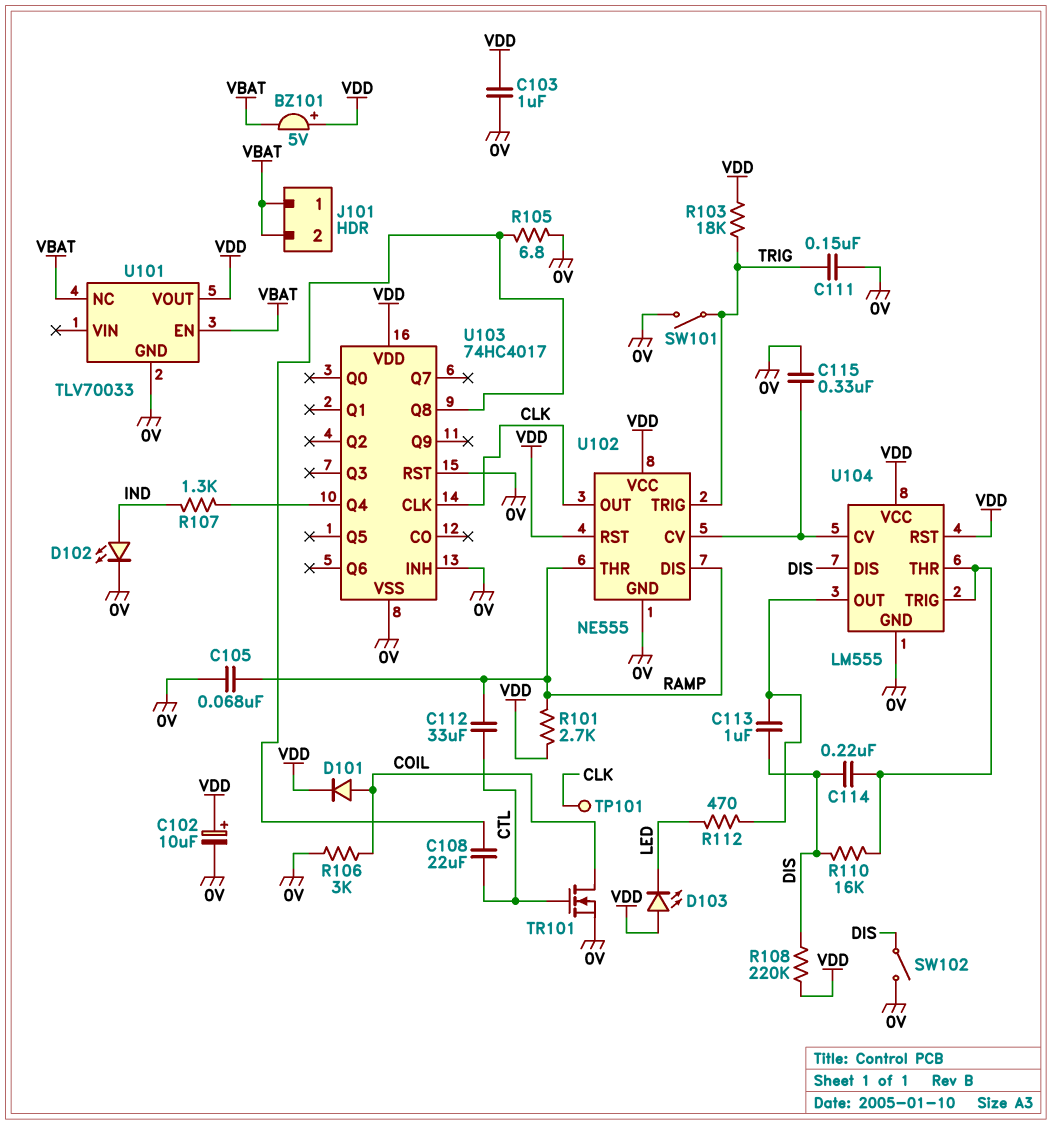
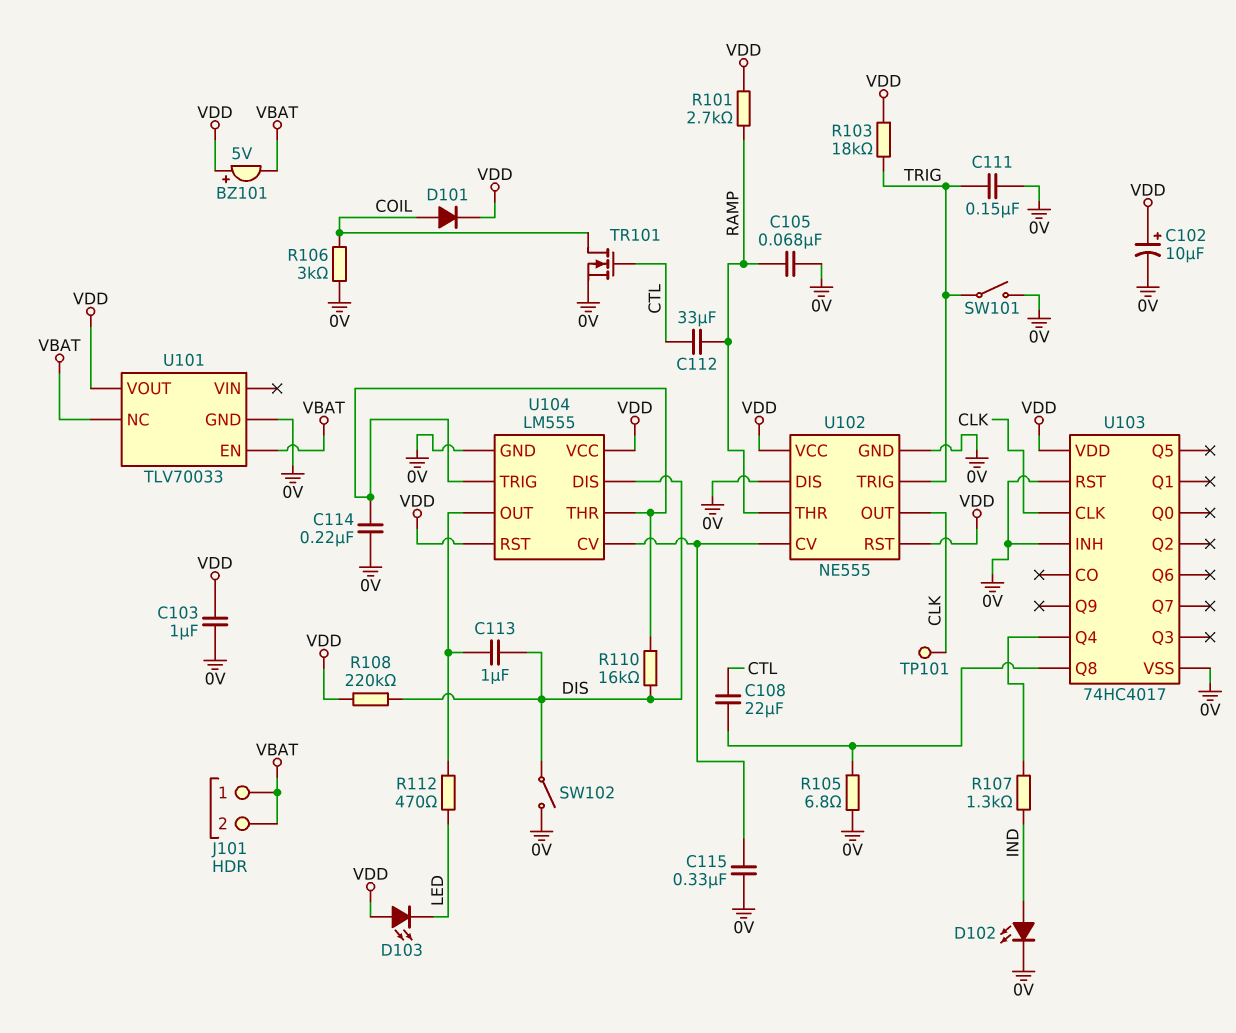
C114: 220nF (DIS, U104/THR) -> 220nF (0V, U104/THR)
U102 pin DIS: RAMP -> 0V

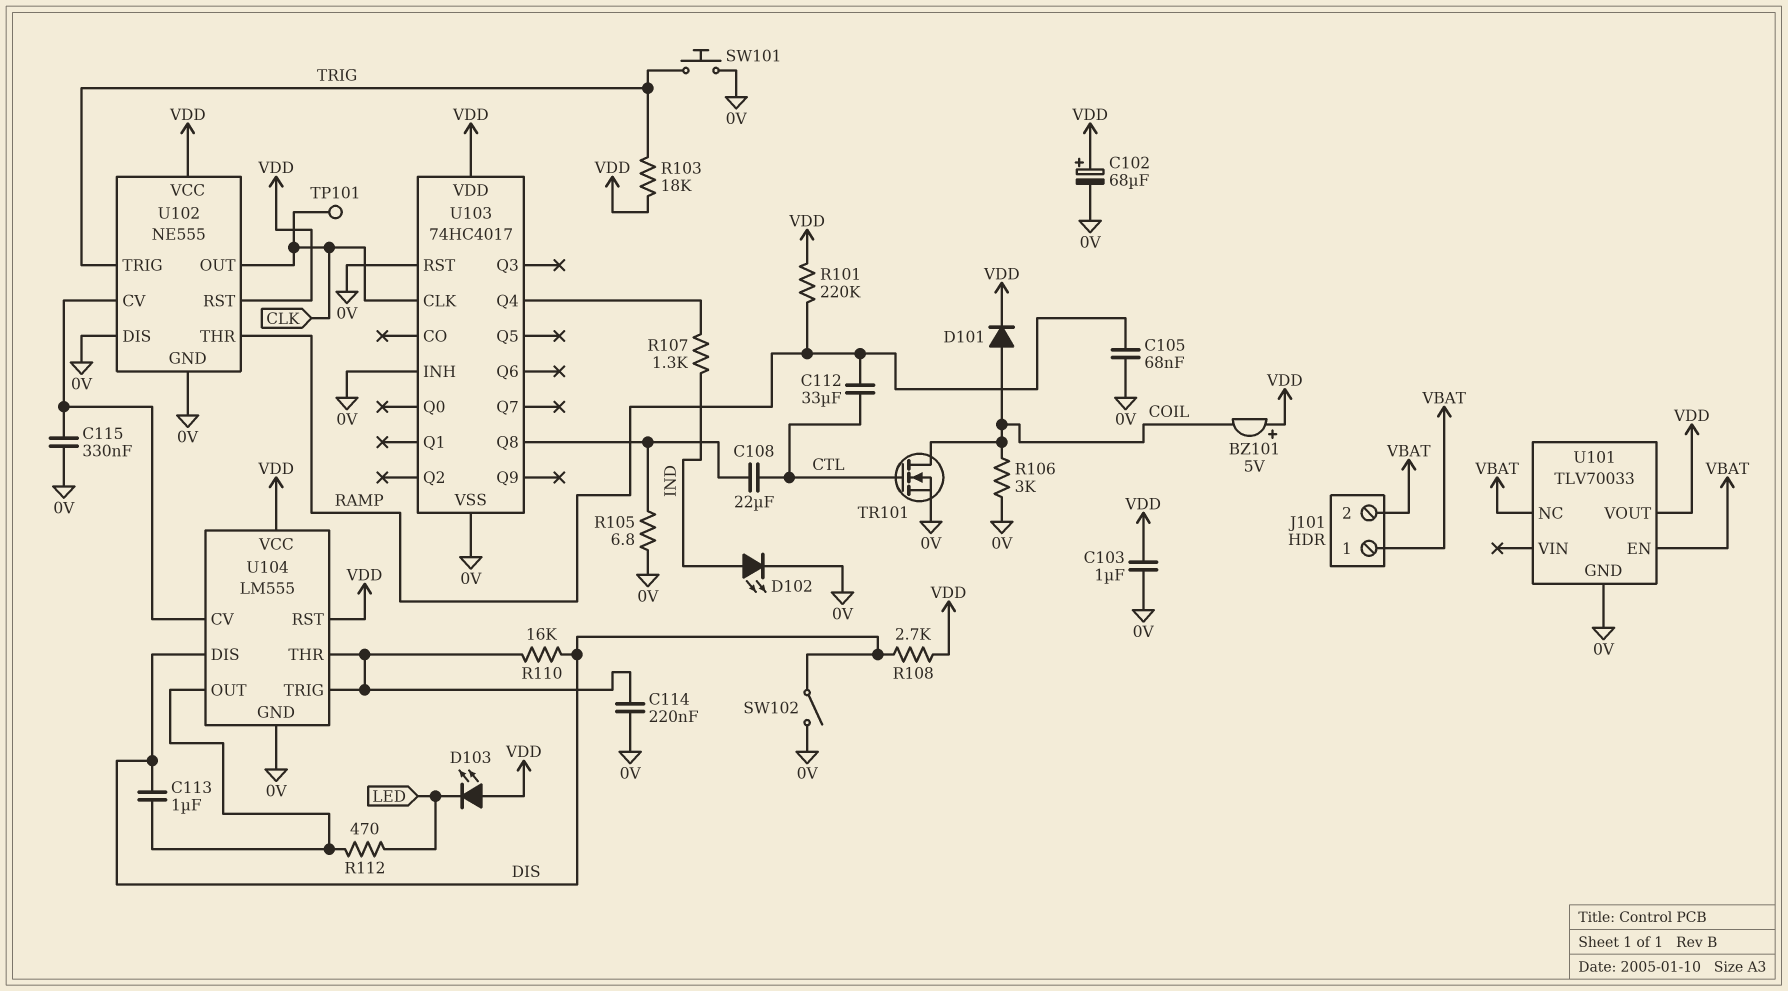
BZ101: buzzer 5V (plus VDD, minus VBAT) -> buzzer 5V (plus VDD, minus COIL)
C102: 10uF (plus VDD, minus 0V) -> 68uF (plus VDD, minus 0V)
C111: 150nF (0V, TRIG) -> none
R101: 2.7k (RAMP, VDD) -> 220k (RAMP, VDD)
R108: 220k (DIS, VDD) -> 2.7k (DIS, VDD)
SW101: switch (0V, TRIG) -> button (0V, TRIG)

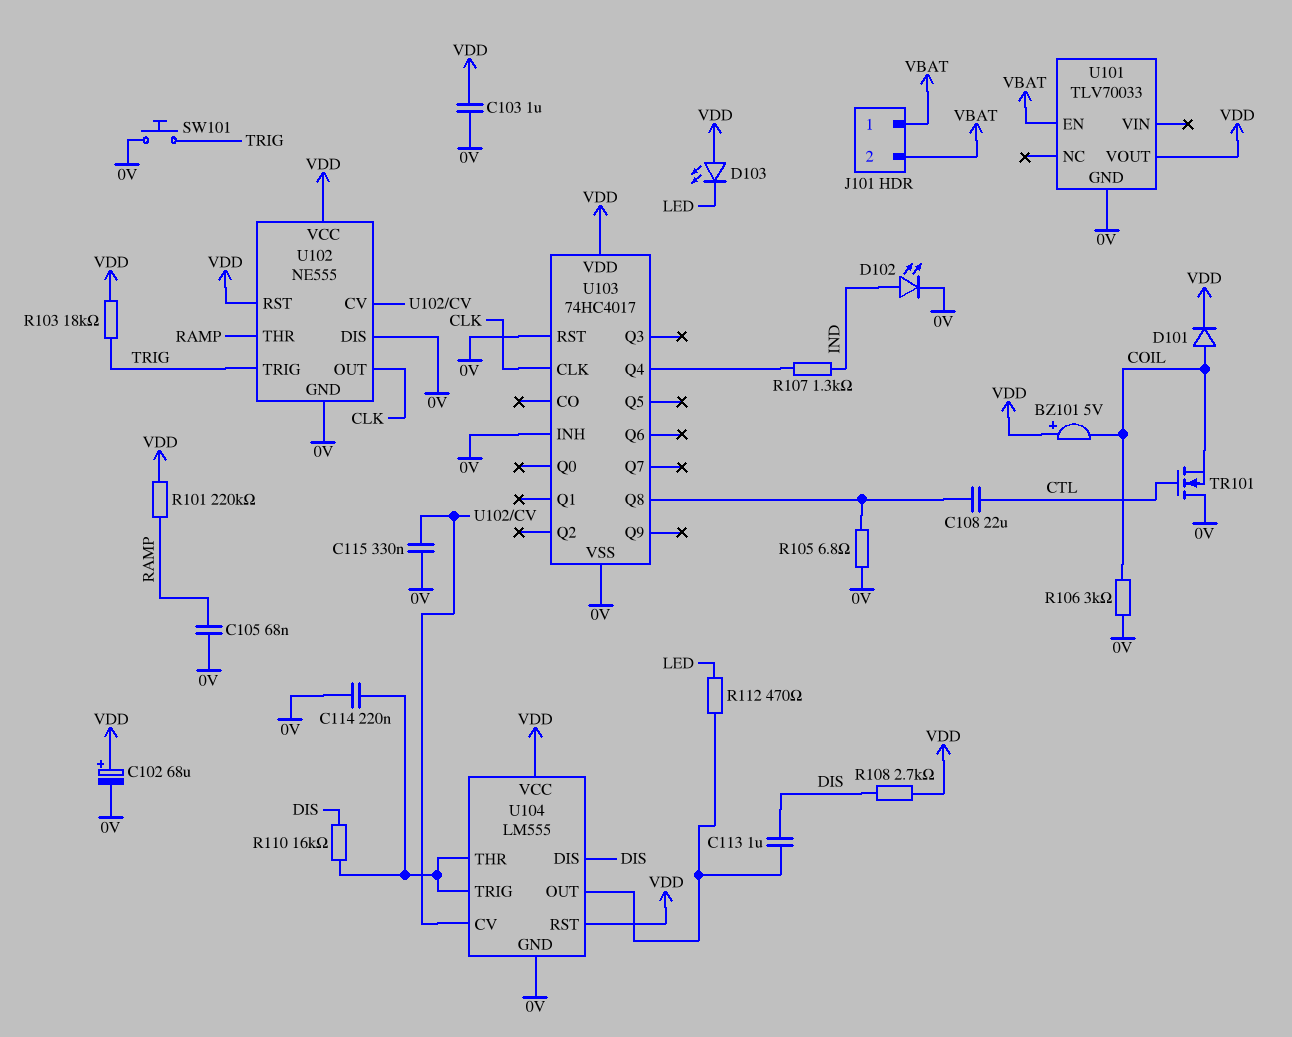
C112: 33uF (CTL, RAMP) -> none
SW102: switch (0V, DIS) -> none
TP101: test point (CLK) -> none
TR101: NMOS (G CTL, D COIL, S 0V) -> NMOS (G CTL, D 0V, S COIL)
U101 pin NC: VBAT -> none

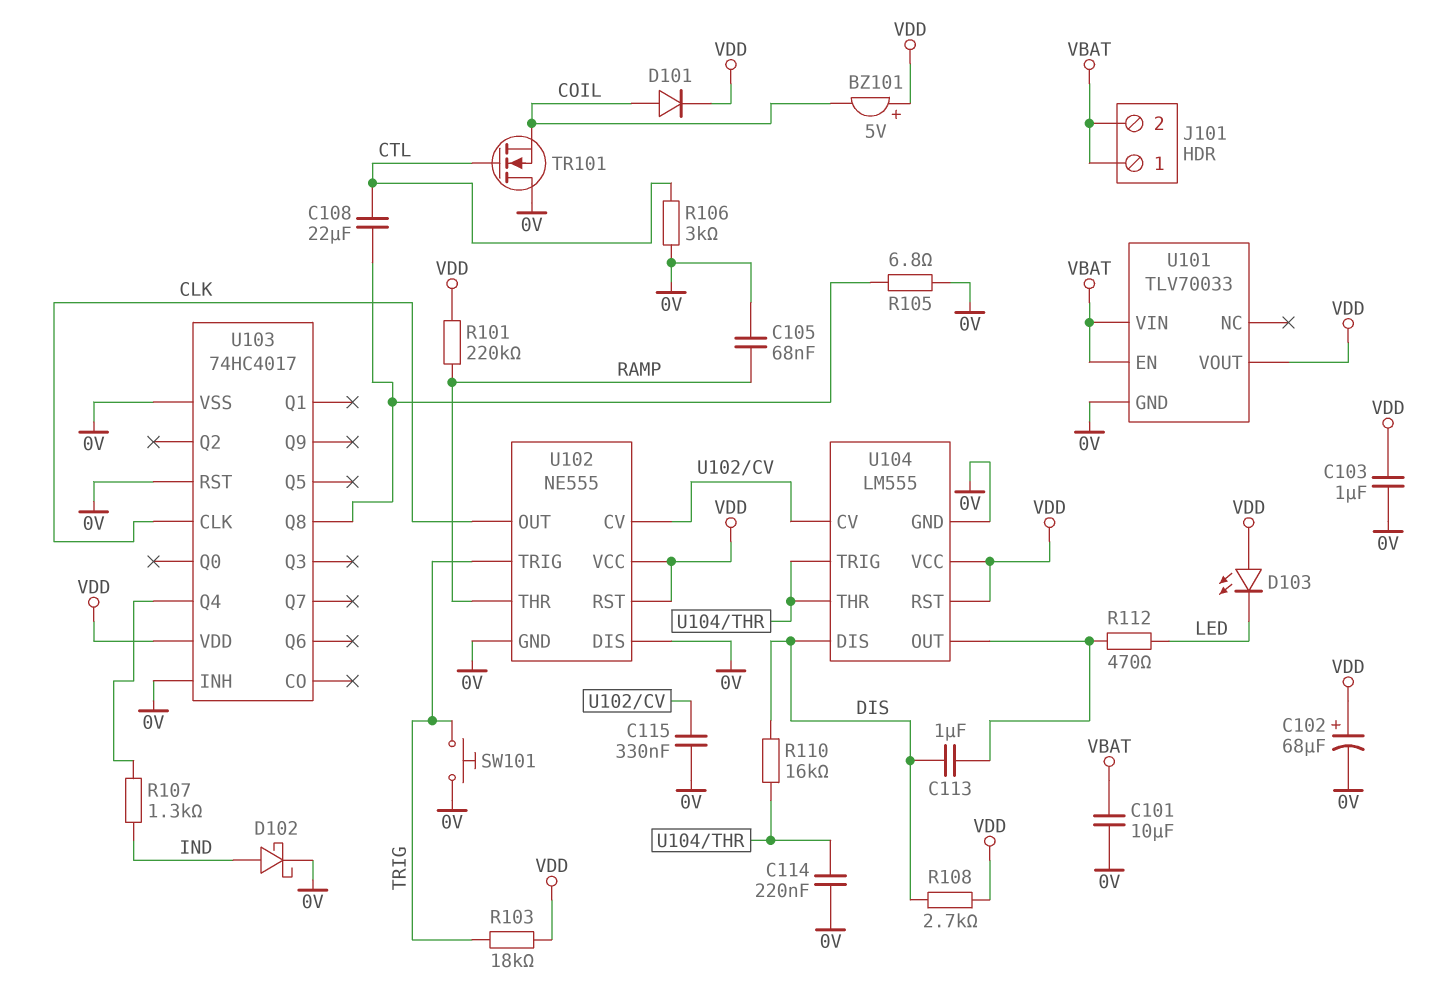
C101: none -> 10uF (0V, VBAT)
D102: LED (A IND, K 0V) -> schottky (A IND, K 0V)
R106: 3k (0V, COIL) -> 3k (0V, CTL)
U101 pin VIN: none -> VBAT

